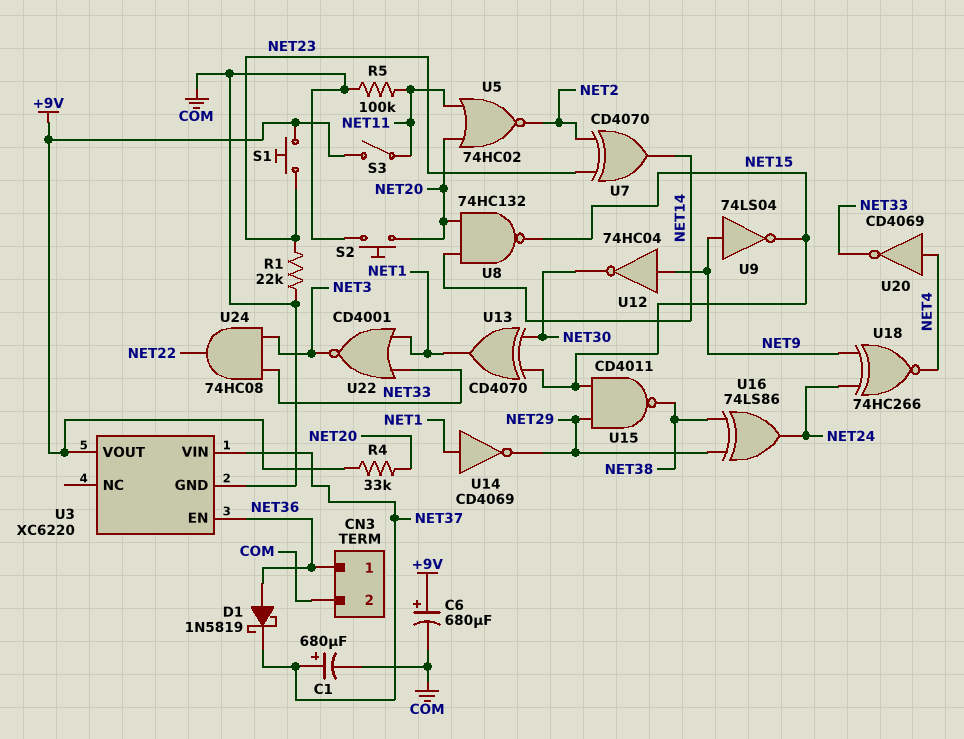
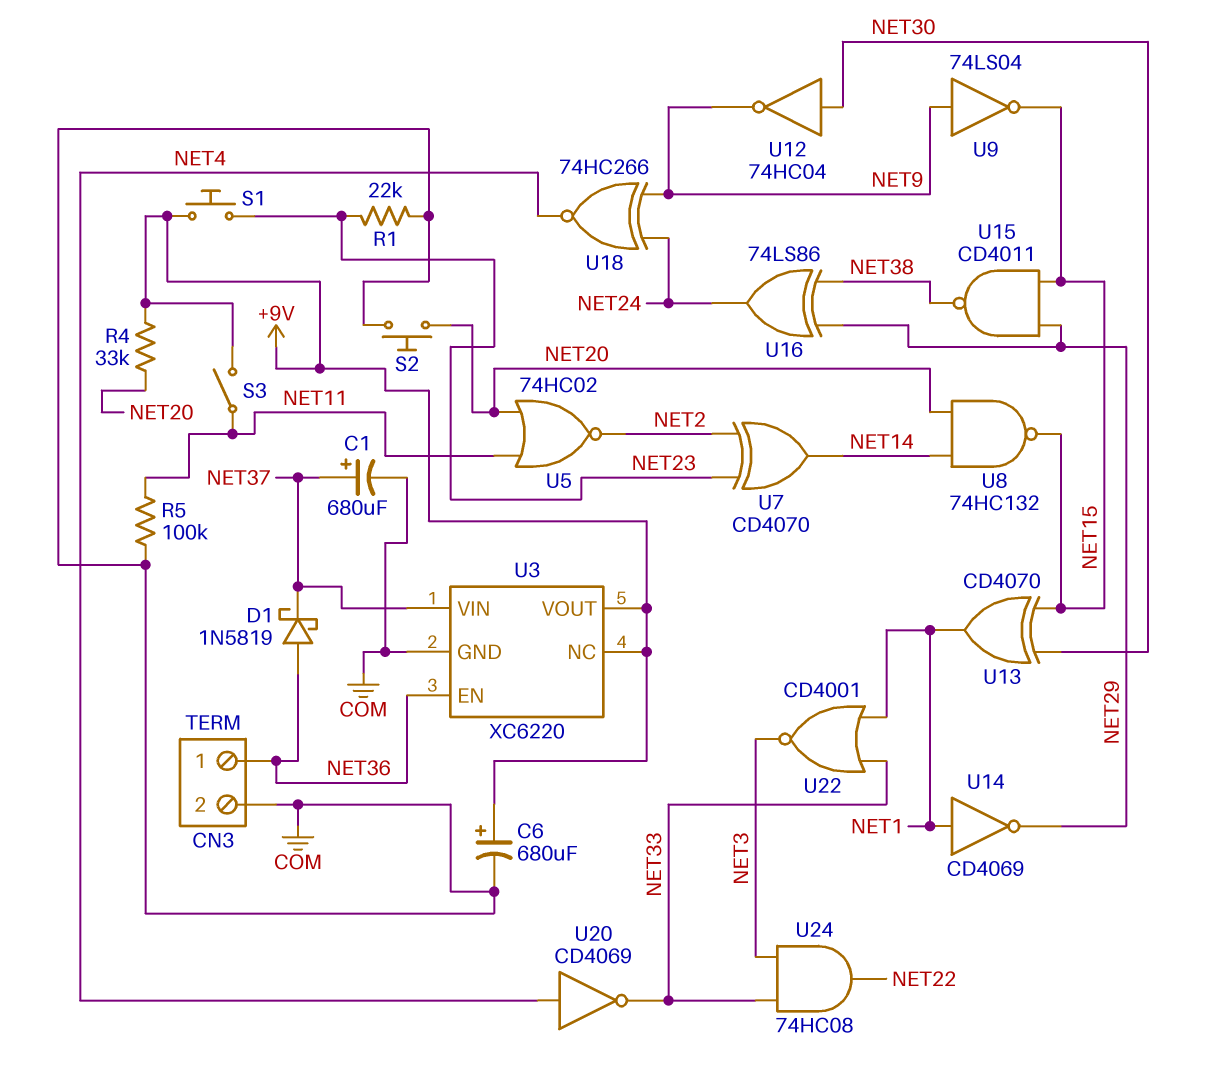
U3 pin NC: none -> +9V
U12: NOT 74HC04 (in NET9, out NET30) -> NOT 74HC04 (in NET30, out NET9)

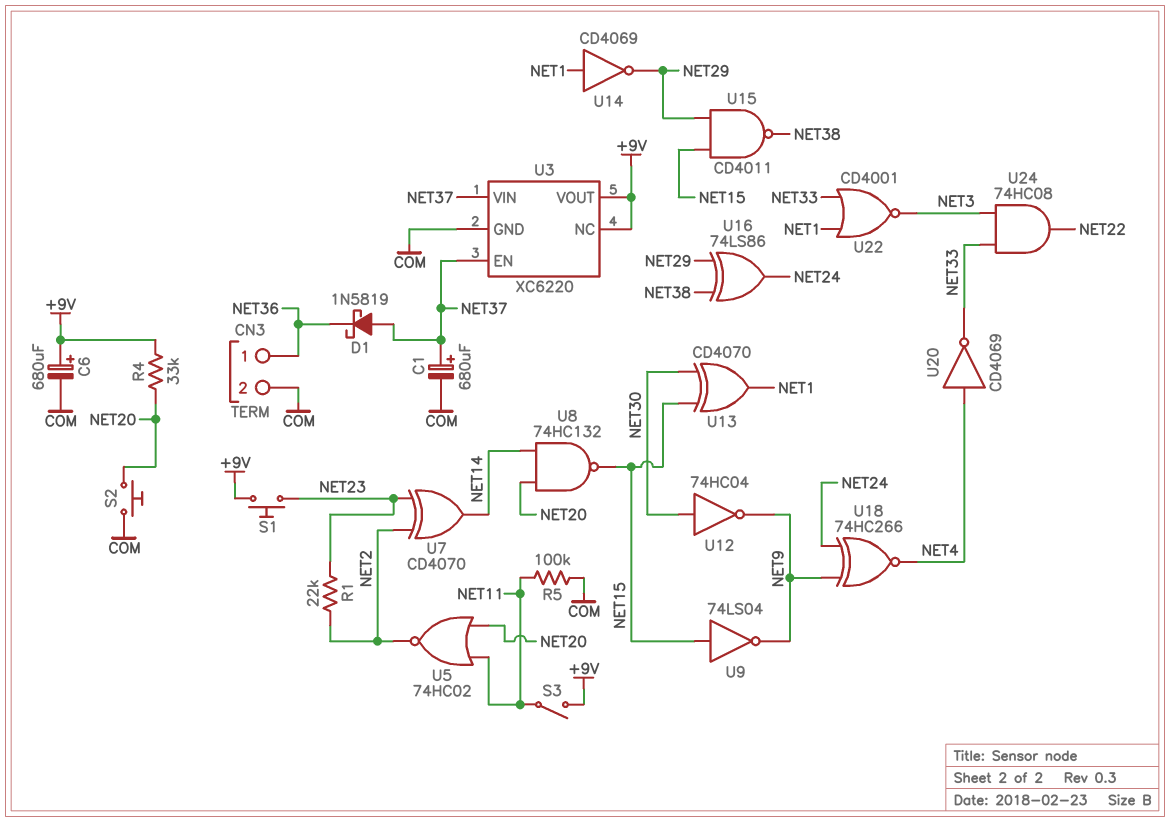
D1: schottky 1N5819 (A NET36, K NET37) -> schottky 1N5819 (A NET37, K NET36)
R1: 22k (COM, NET23) -> 22k (NET2, NET23)
U3 pin EN: NET36 -> NET37
U9: NOT 74LS04 (in NET9, out NET15) -> NOT 74LS04 (in NET15, out NET9)

